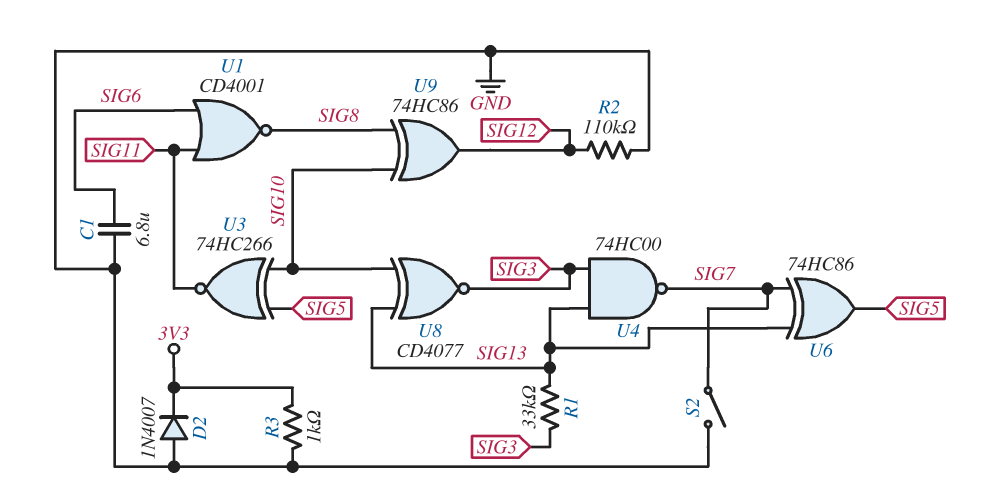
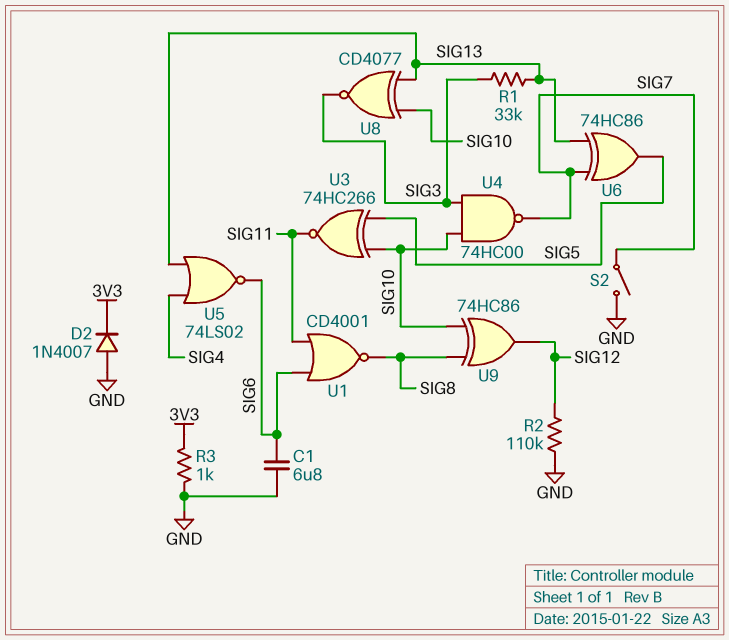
U4: NAND 74HC00 (in SIG3, in SIG13, out SIG7) -> NAND 74HC00 (in SIG3, in SIG10, out SIG7)
U5: none -> NOR 74LS02 (in SIG4, in SIG13, out SIG6)

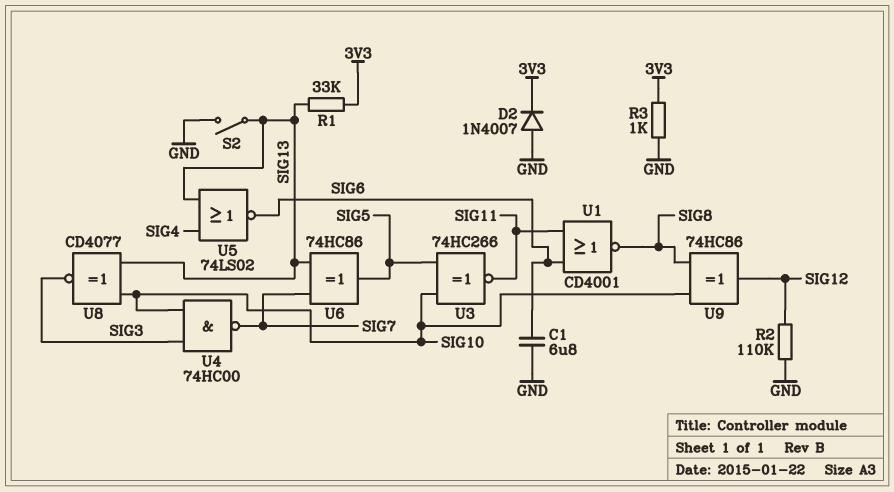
R1: 33k (SIG3, SIG13) -> 33k (3V3, SIG13)
S2: switch (GND, SIG7) -> switch (GND, SIG13)

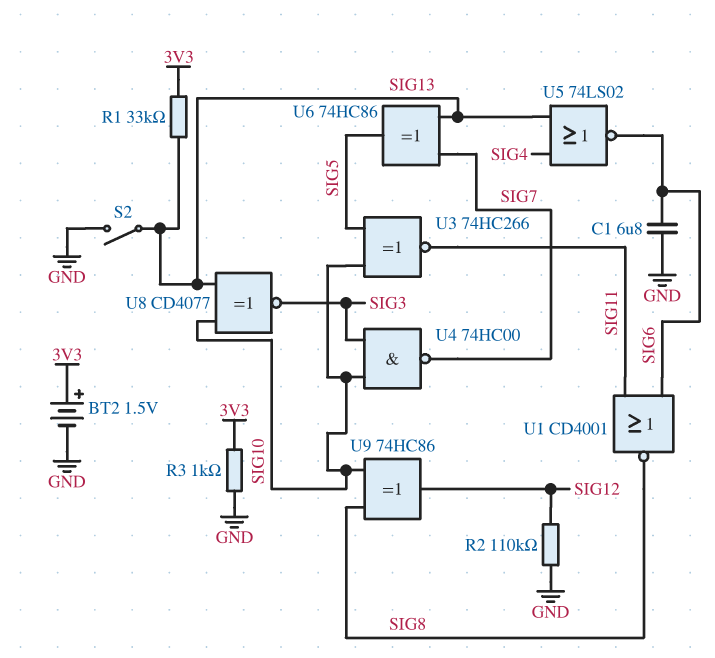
BT2: none -> 1.5V (plus 3V3, minus GND)
D2: diode 1N4007 (A GND, K 3V3) -> none

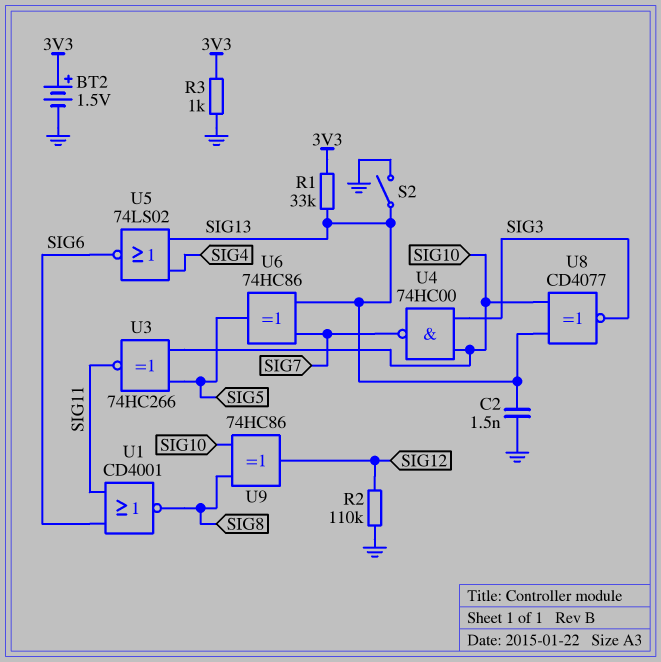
C1: 6.8uF (GND, SIG6) -> none
C2: none -> 1.5nF (GND, SIG13)

